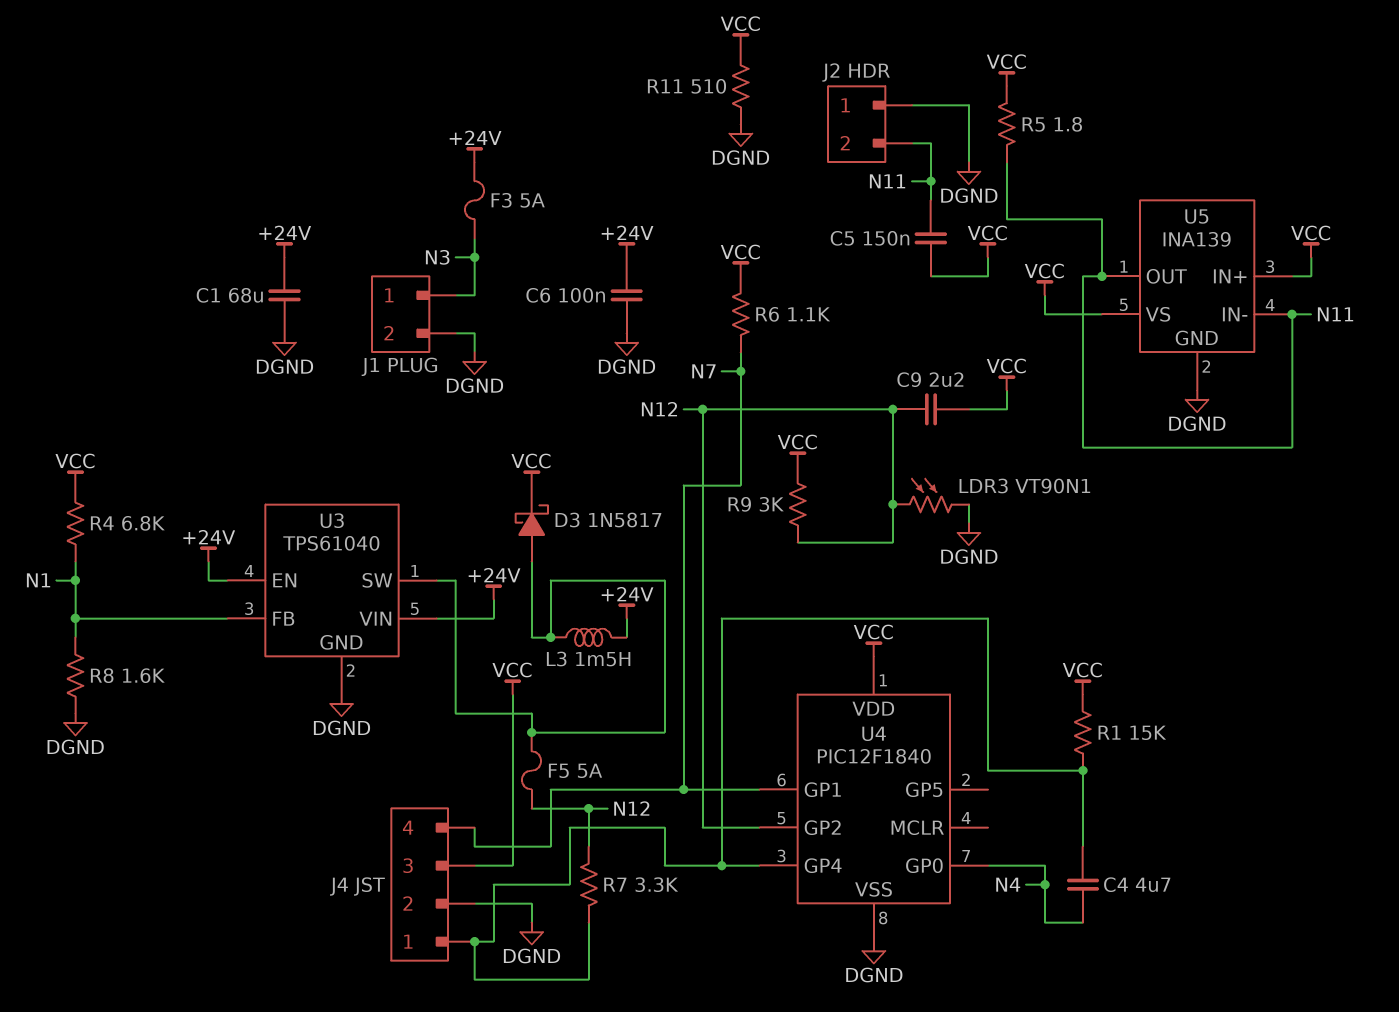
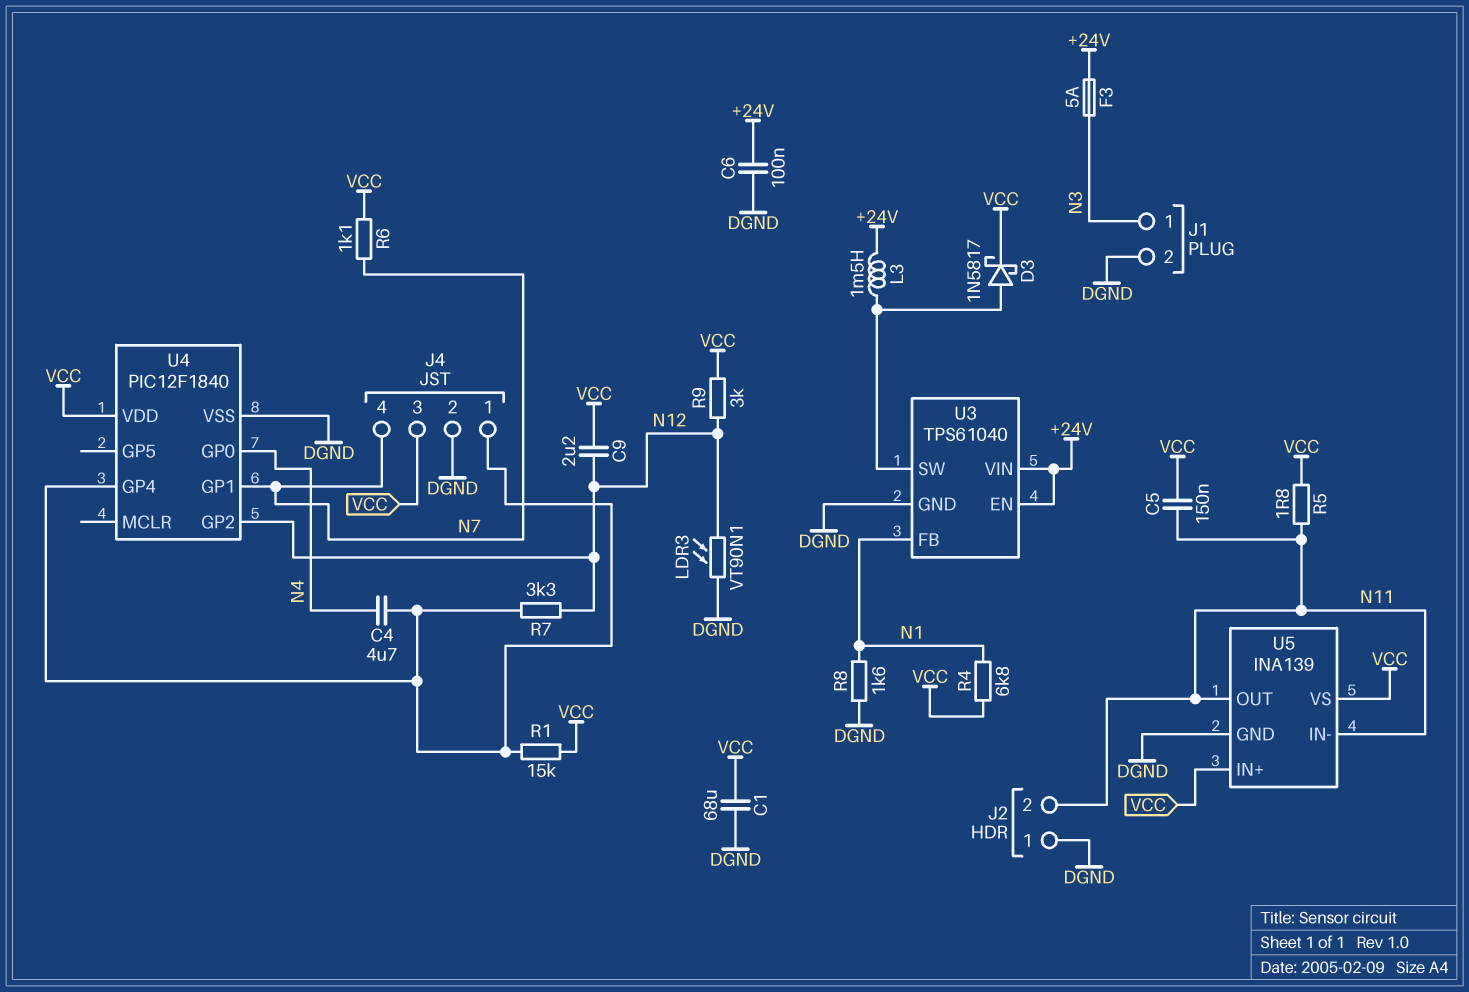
C1: 68uF (+24V, DGND) -> 68uF (DGND, VCC)
F5: 5A (N12, U3/SW) -> none
R11: 510 (DGND, VCC) -> none

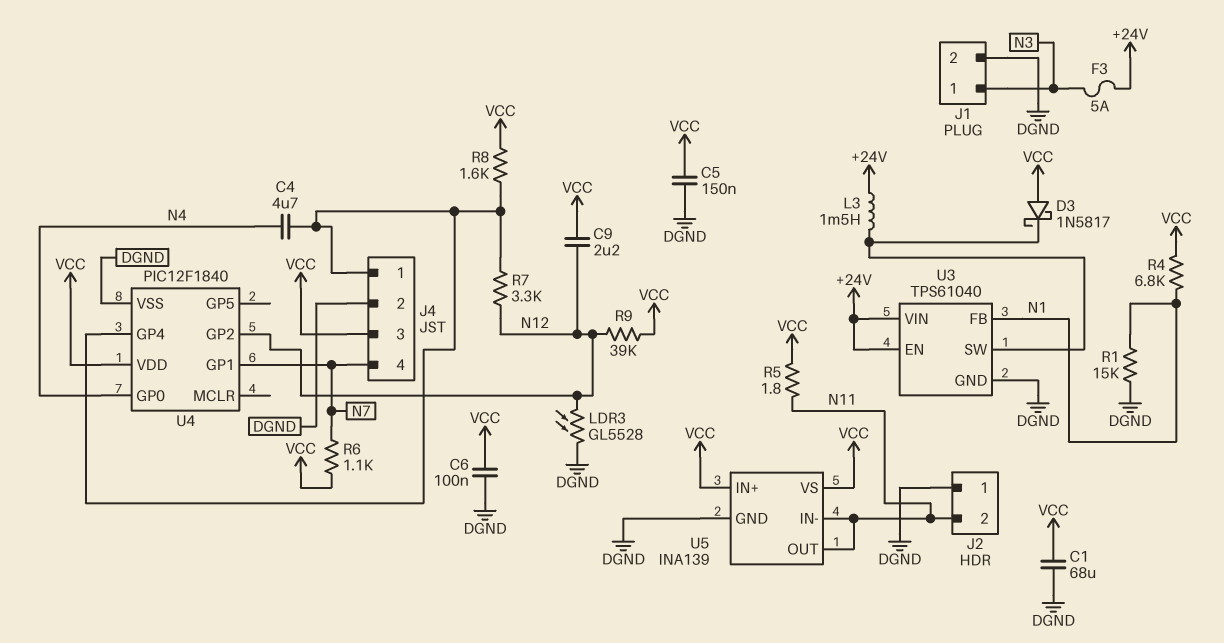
C5: 150nF (N11, VCC) -> 150nF (DGND, VCC)
C6: 100nF (+24V, DGND) -> 100nF (DGND, VCC)
D3: schottky 1N5817 (A U3/SW, K VCC) -> schottky 1N5817 (A VCC, K U3/SW)
LDR3: VT90N1 (DGND, N12) -> GL5528 (DGND, N12)
R1: 15k (J4/1, VCC) -> 15k (DGND, N1)
R8: 1.6k (DGND, N1) -> 1.6k (J4/1, VCC)
R9: 3k (N12, VCC) -> 39k (N12, VCC)

